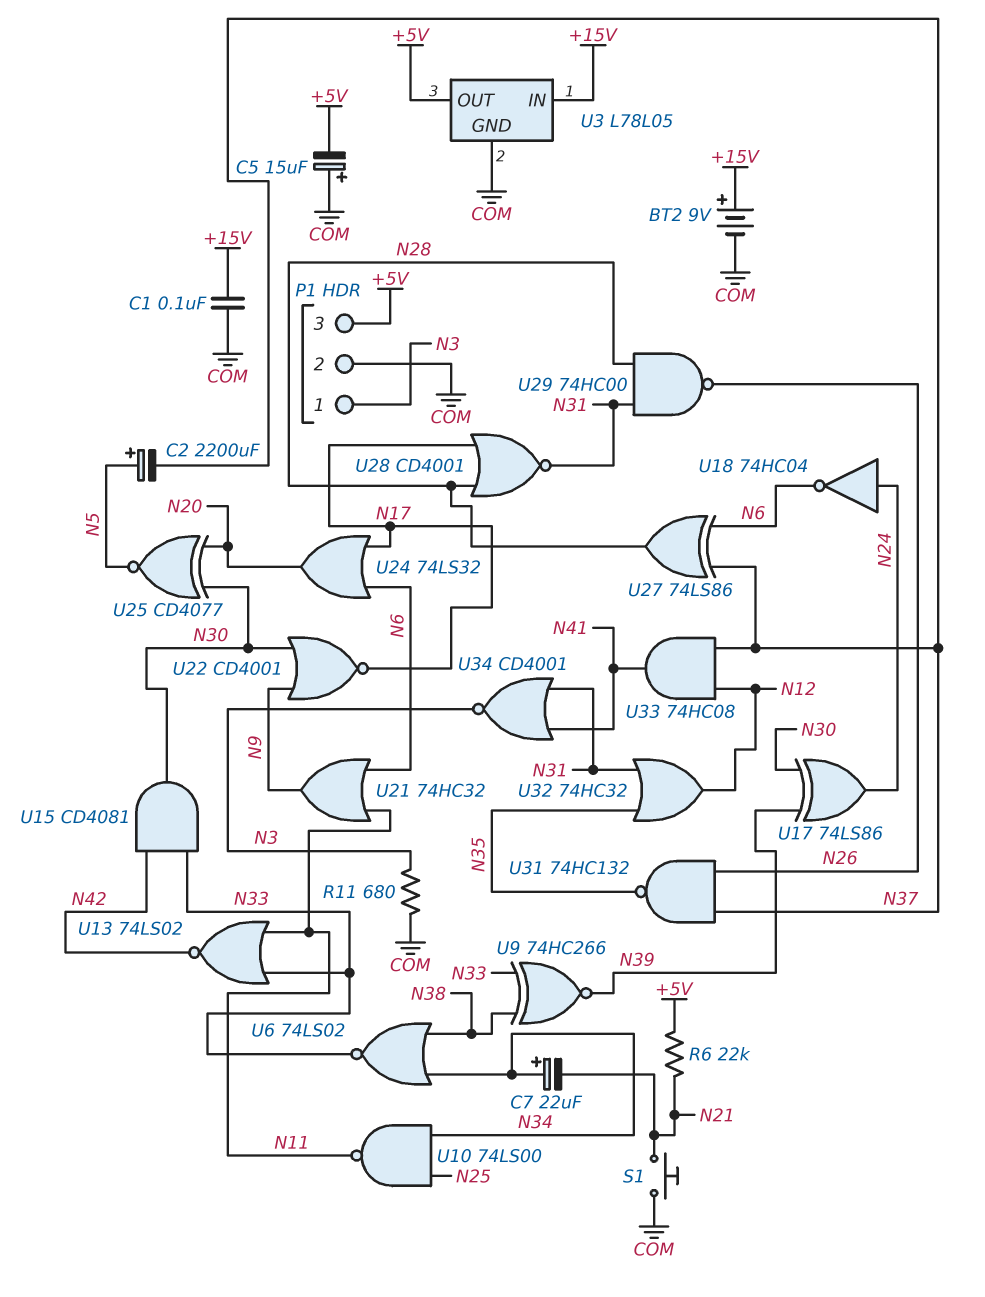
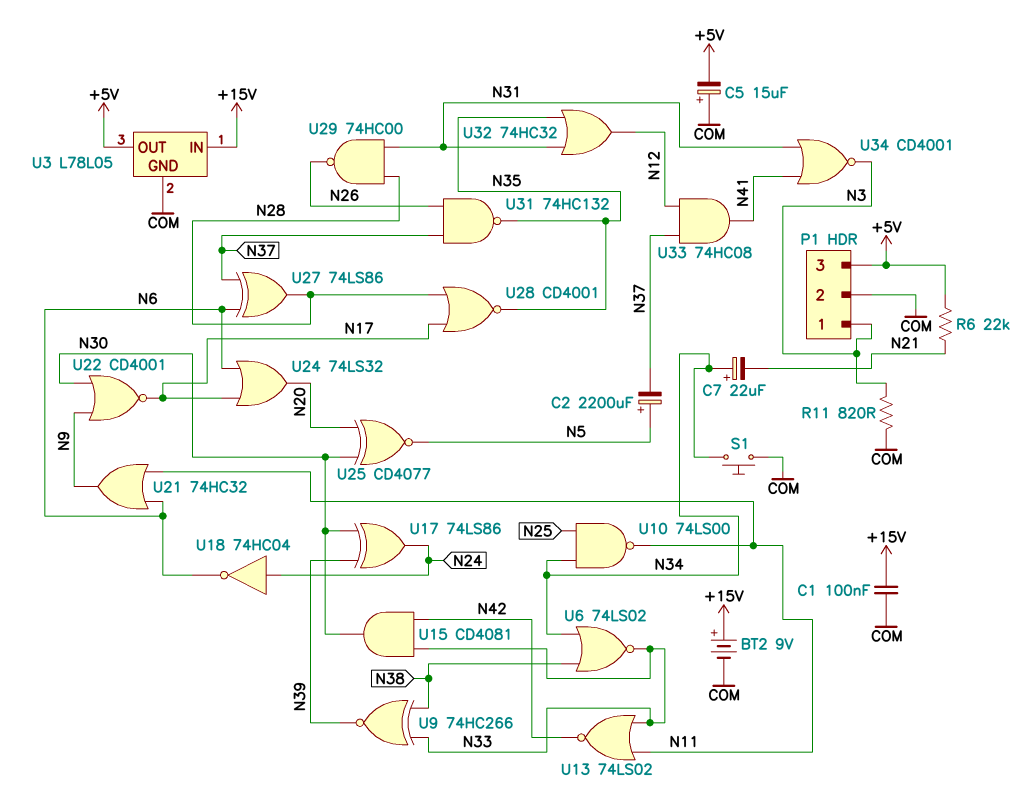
R11: 680 (COM, N3) -> 820 (COM, N3)
S1: button (COM, N21) -> button (COM, N34)
U28: NOR CD4001 (in N17, in N28, out N31) -> NOR CD4001 (in N17, in N28, out N35)

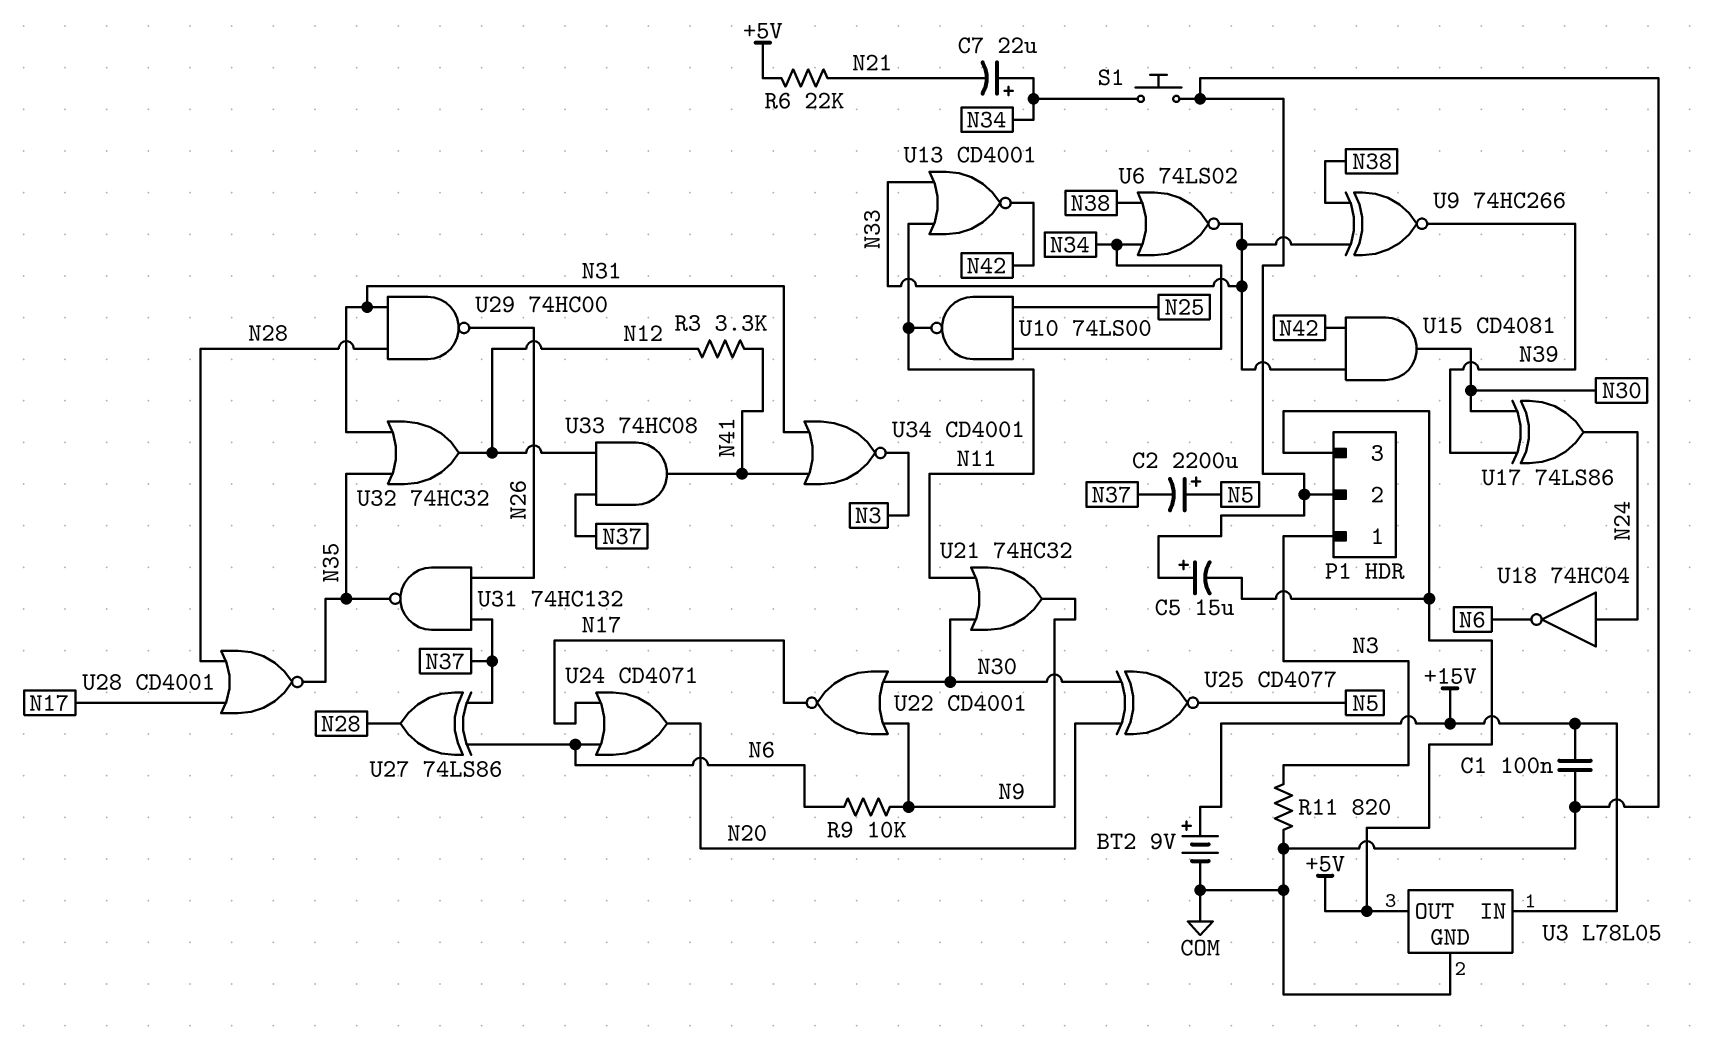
R3: none -> 3.3k (N12, N41)
R9: none -> 10k (N6, N9)
U13: NOR 74LS02 (in N11, in N33, out N42) -> NOR CD4001 (in N11, in N33, out N42)
U21: OR 74HC32 (in N6, in N11, out N9) -> OR 74HC32 (in N11, in N30, out N9)
U24: OR 74LS32 (in N6, in N17, out N20) -> OR CD4071 (in N6, in N17, out N20)

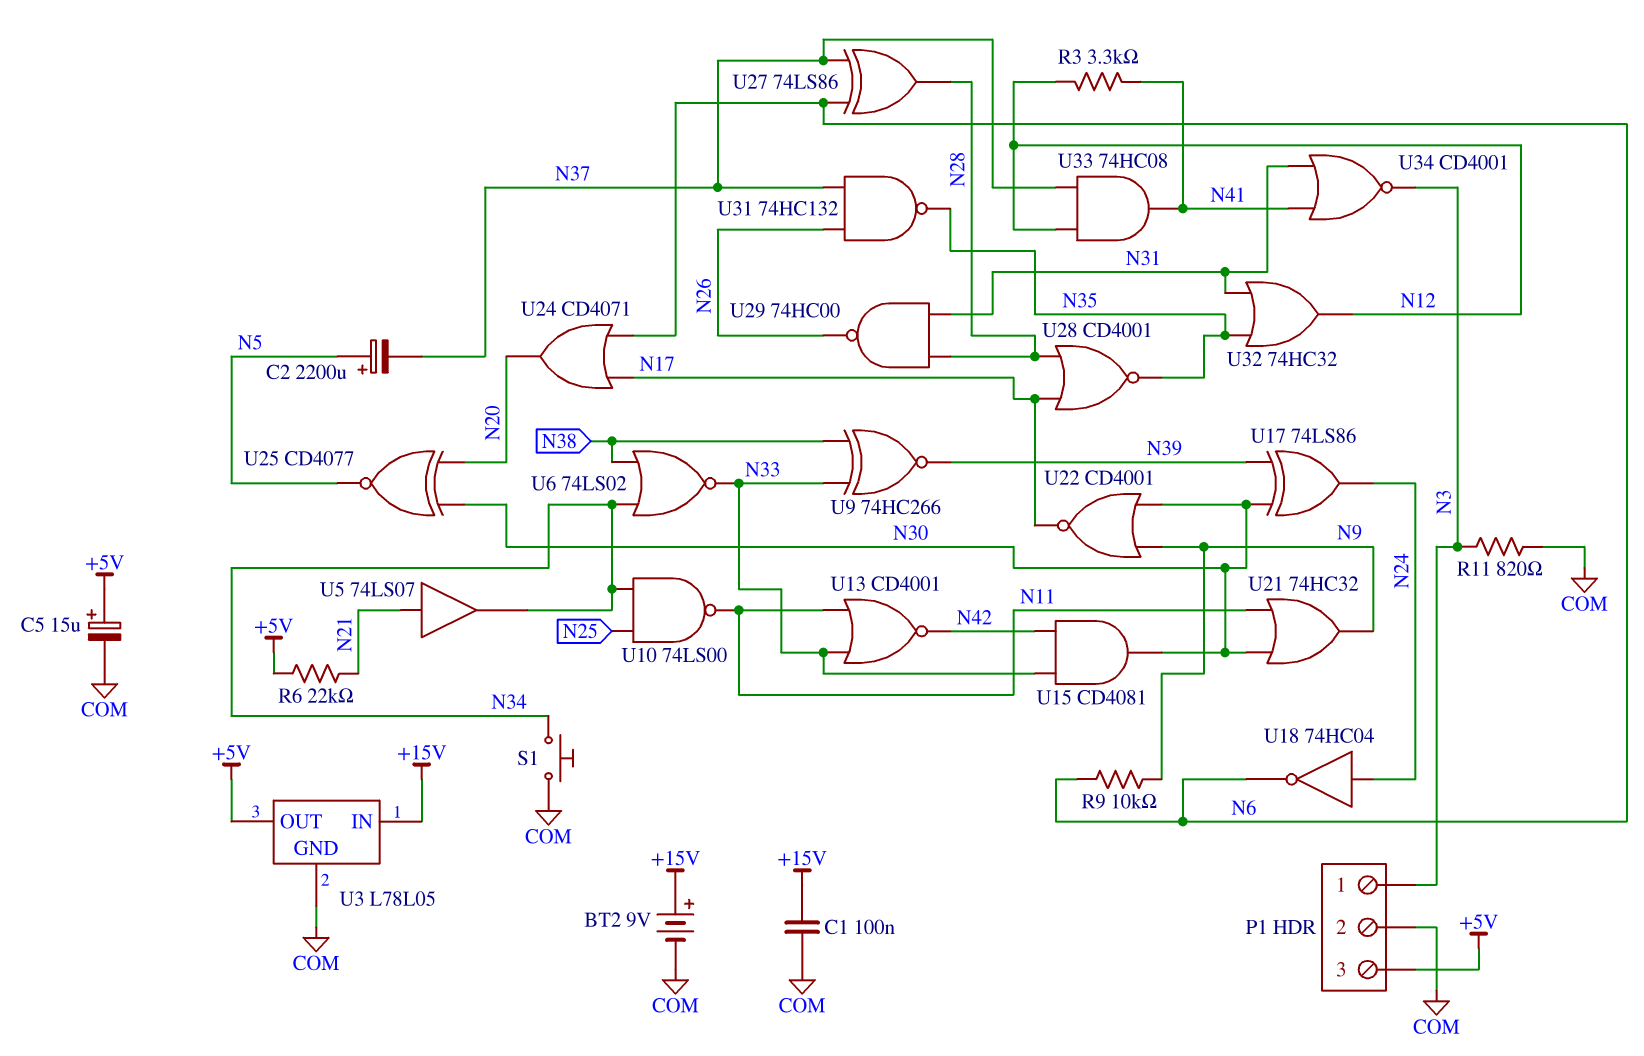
C5: 15uF (plus COM, minus +5V) -> 15uF (plus +5V, minus COM)
C7: 22uF (plus N34, minus N21) -> none
U5: none -> buffer 74LS07 (in N21, out N34)

